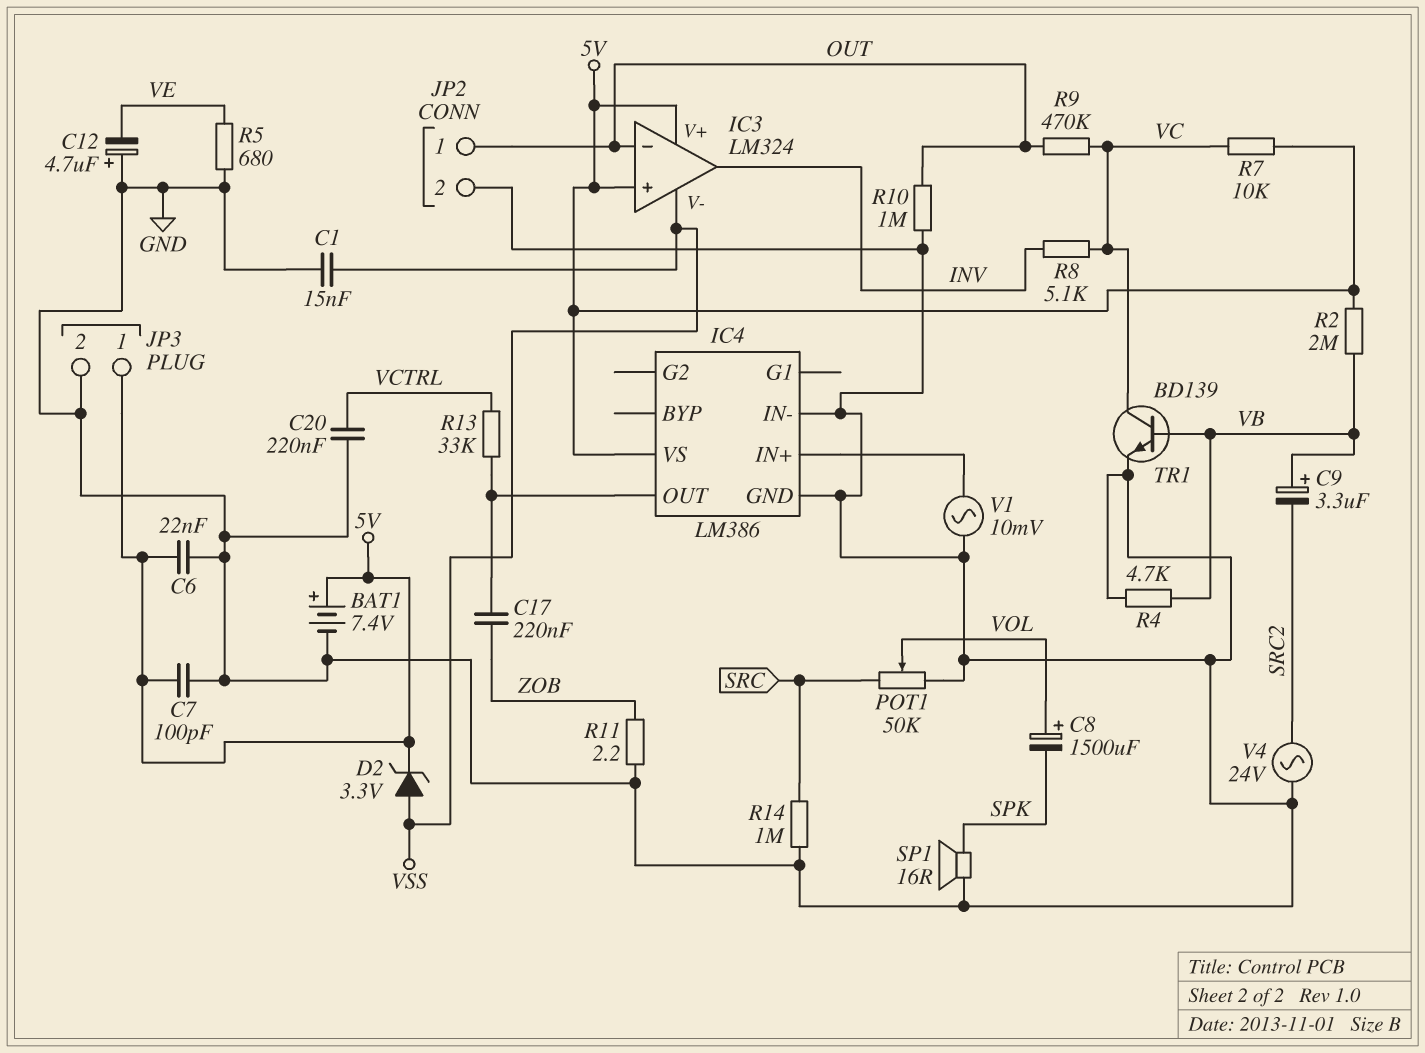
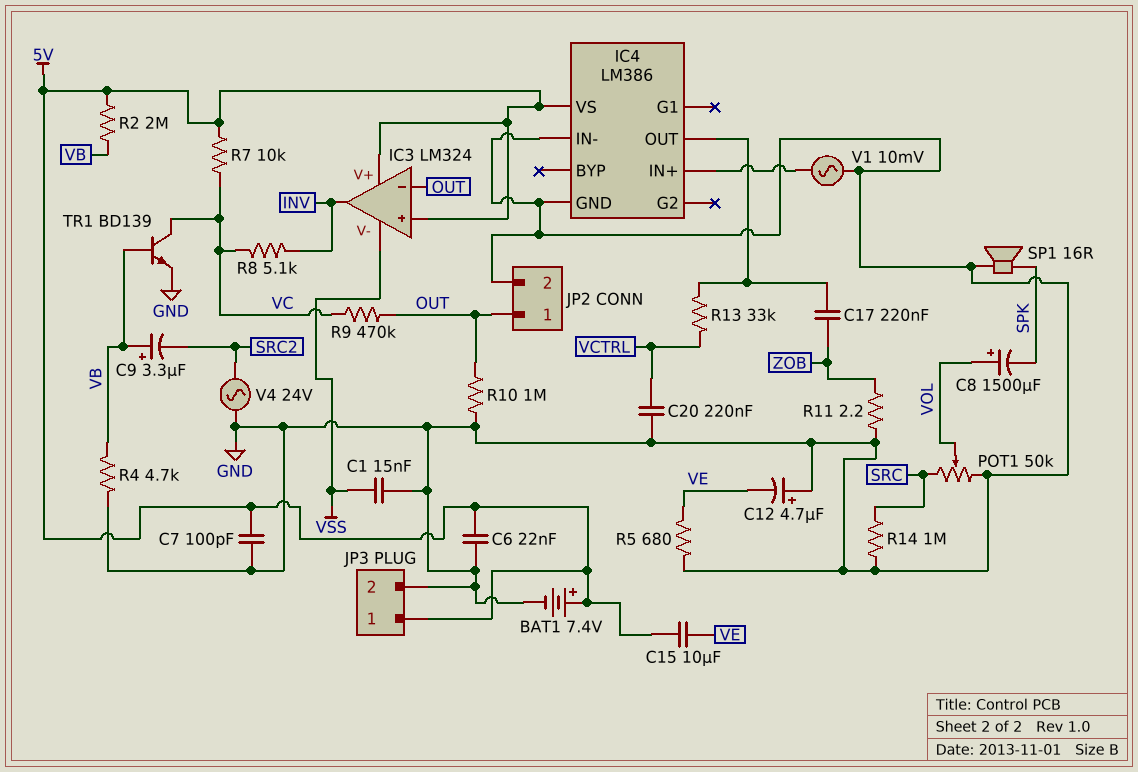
C15: none -> 10uF (5V, VE)
D2: zener 3.3V (A VSS, K 5V) -> none

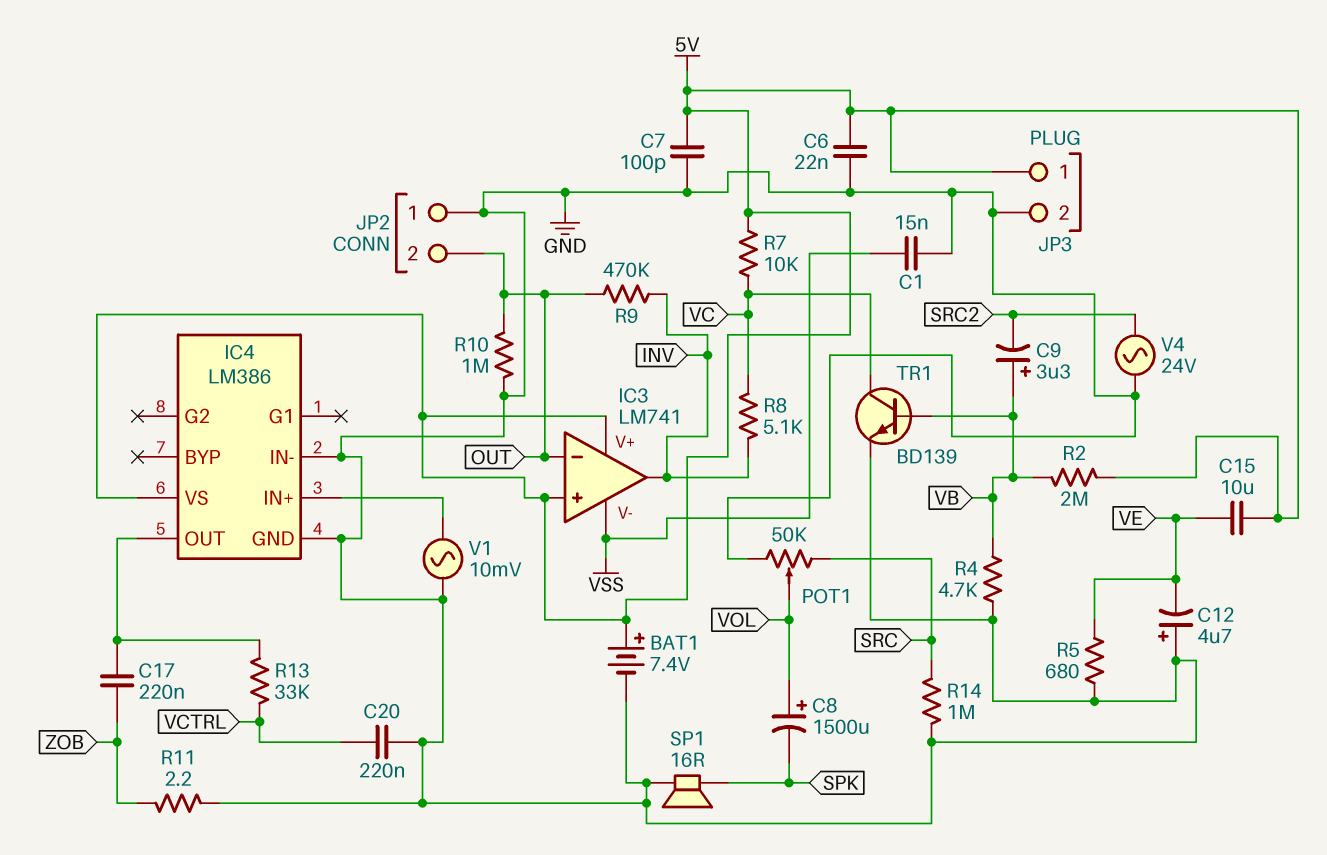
IC3: LM324 -> LM741
JP2 pin 1: OUT -> GND
JP2 pin 2: GND -> OUT
R9: 470k (OUT, VC) -> 470k (INV, OUT)

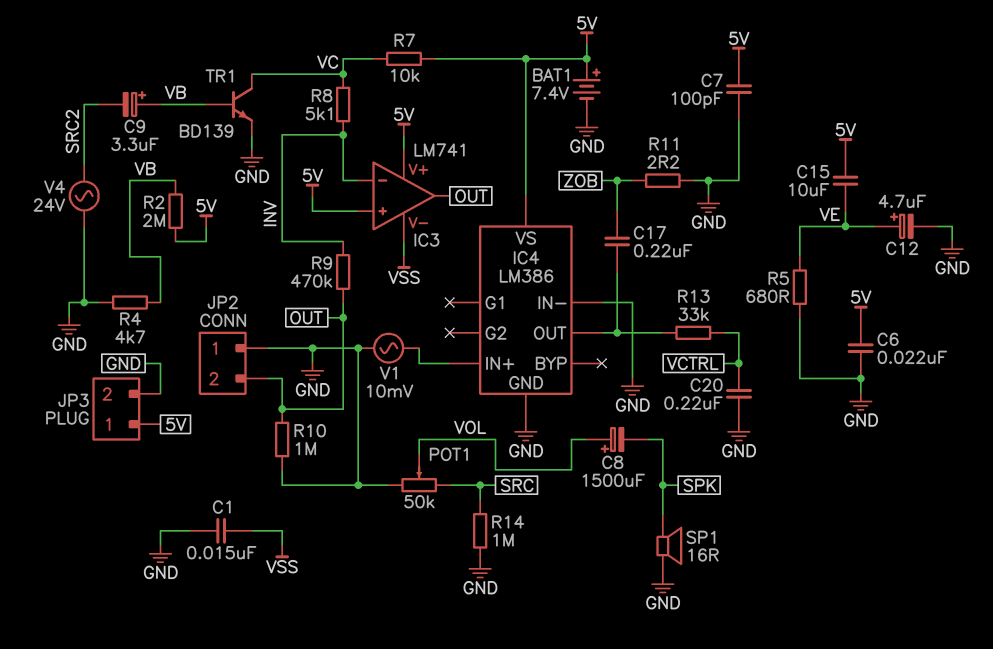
C12: 4.7uF (plus GND, minus VE) -> 4.7uF (plus VE, minus GND)
IC3 pin in-: OUT -> INV
IC3 pin out: INV -> OUT

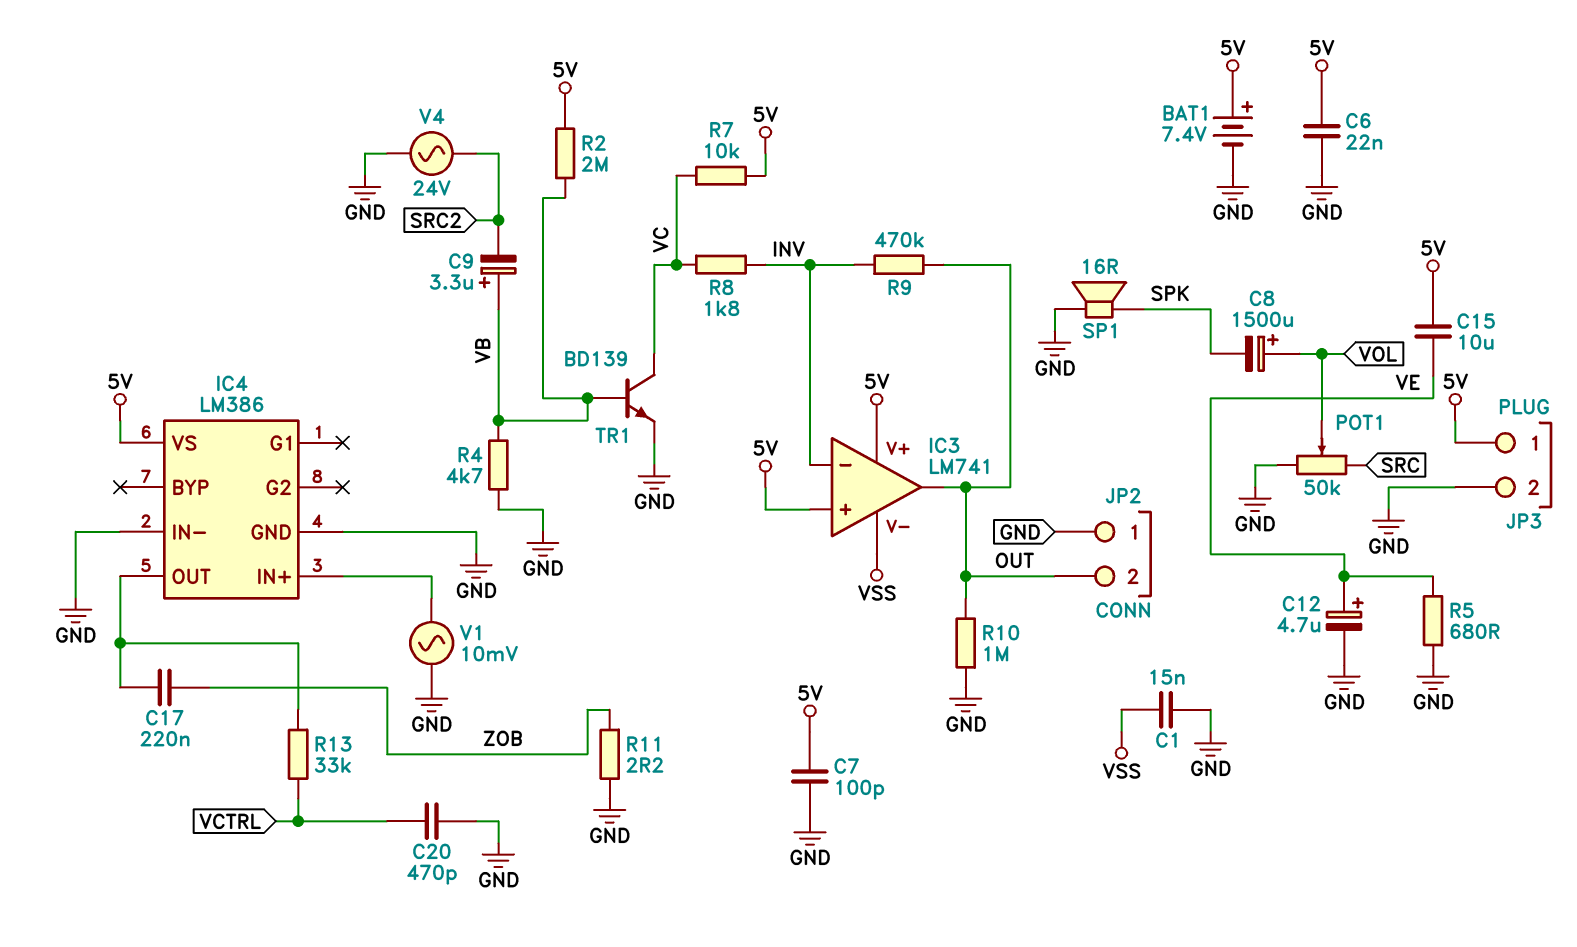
C20: 220nF (GND, VCTRL) -> 470pF (GND, VCTRL)
R8: 5.1k (INV, VC) -> 1.8k (INV, VC)
R14: 1M (GND, SRC) -> none

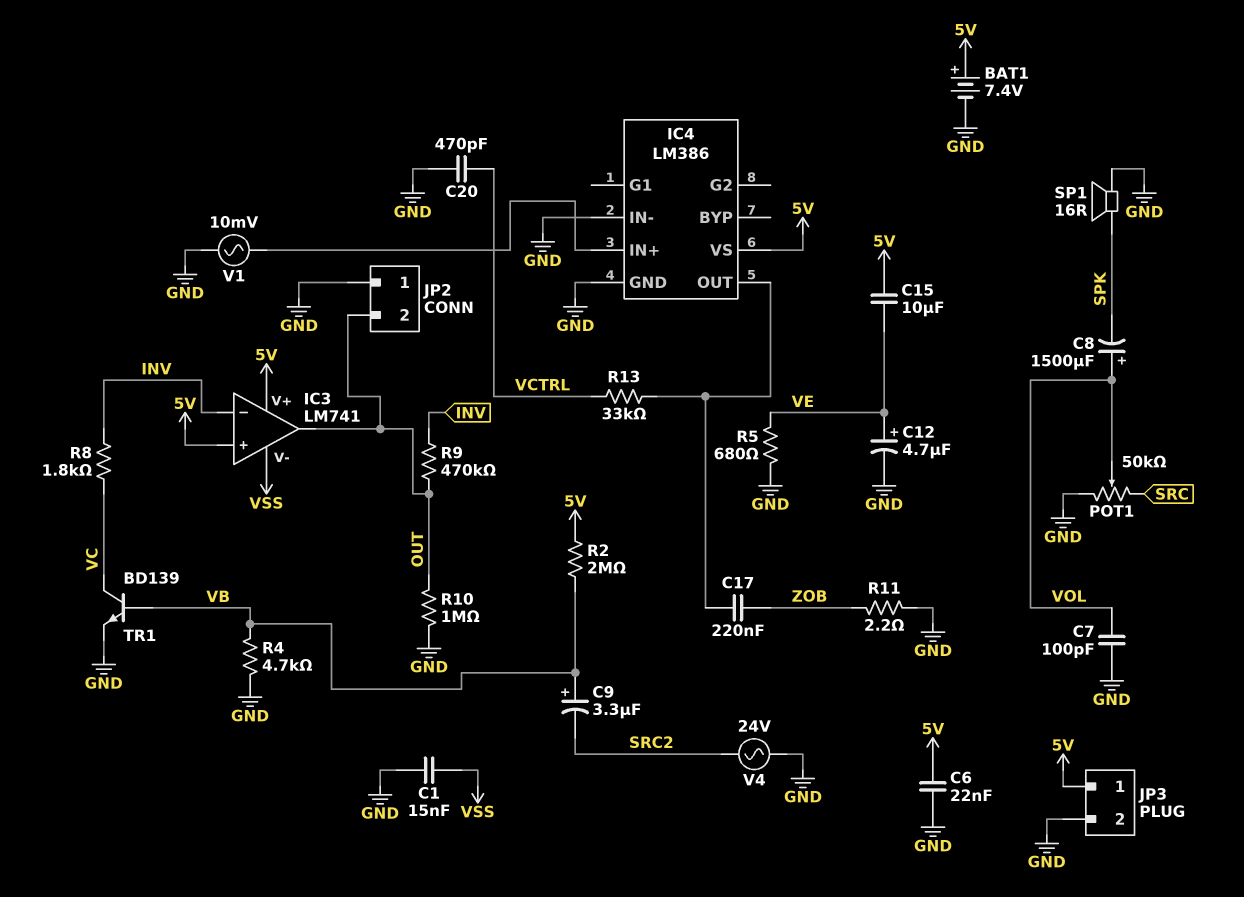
C7: 100pF (5V, GND) -> 100pF (GND, VOL)
R7: 10k (5V, VC) -> none

